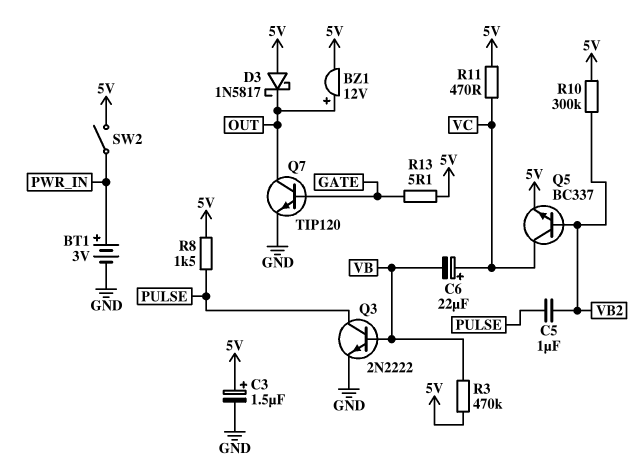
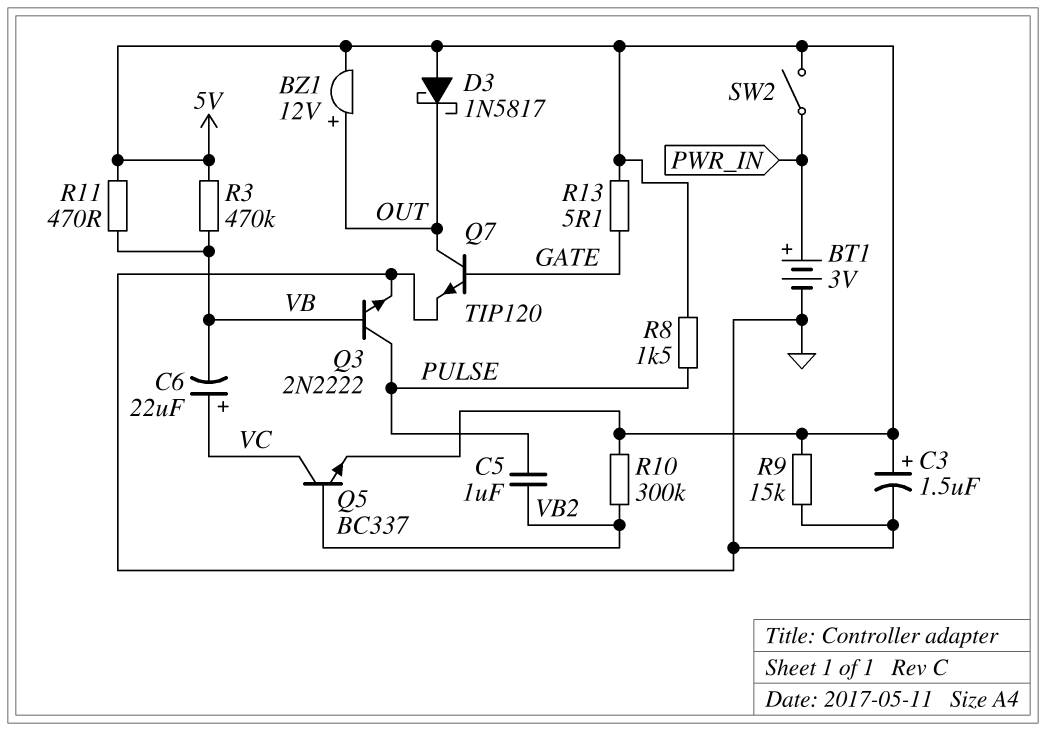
R9: none -> 15k (5V, GND)
R11: 470 (5V, VC) -> 470 (5V, VB)

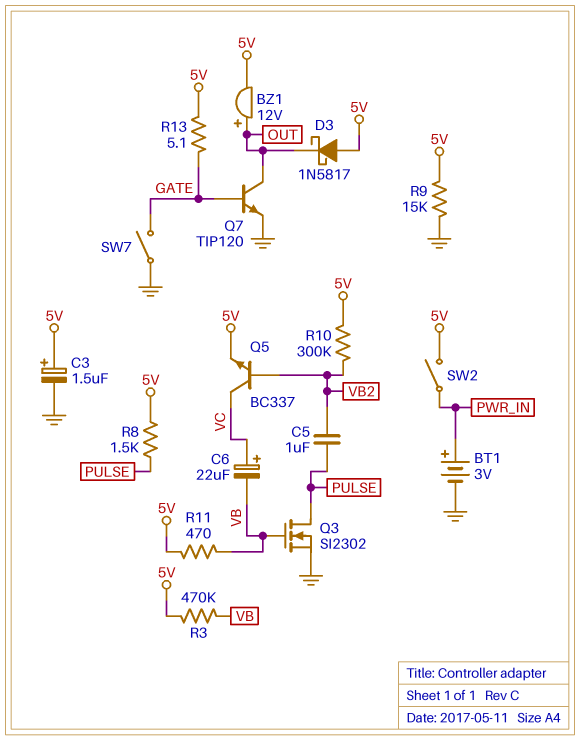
Q3: NPN 2N2222 (B VB, C PULSE, E GND) -> NMOS SI2302 (G VB, D PULSE, S GND)
SW7: none -> switch (GATE, GND)

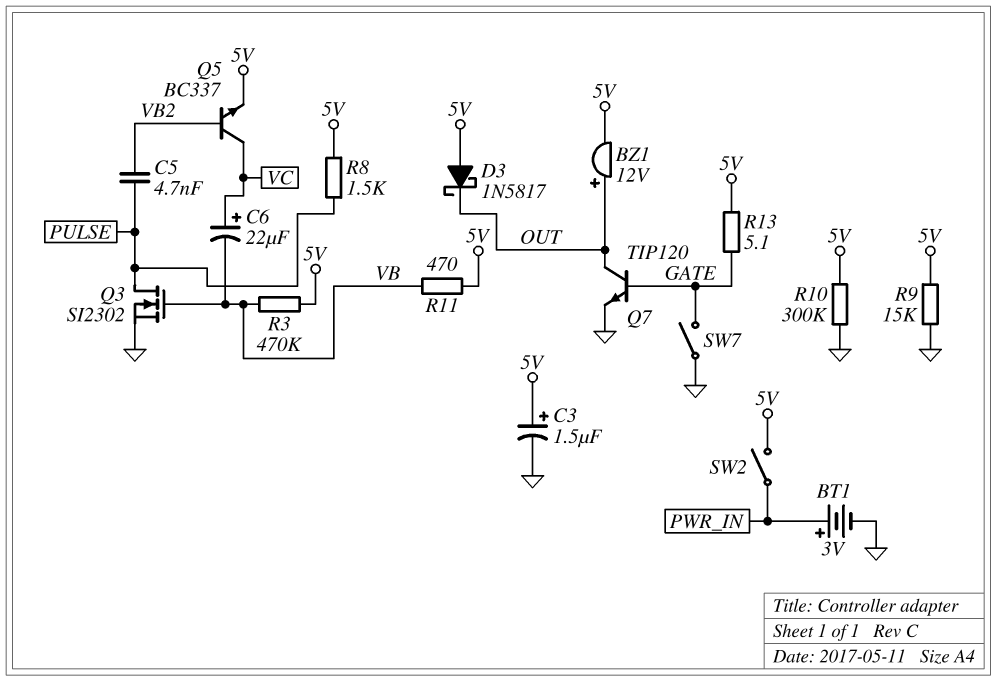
C5: 1uF (PULSE, VB2) -> 4.7nF (PULSE, VB2)
R10: 300k (5V, VB2) -> 300k (5V, GND)

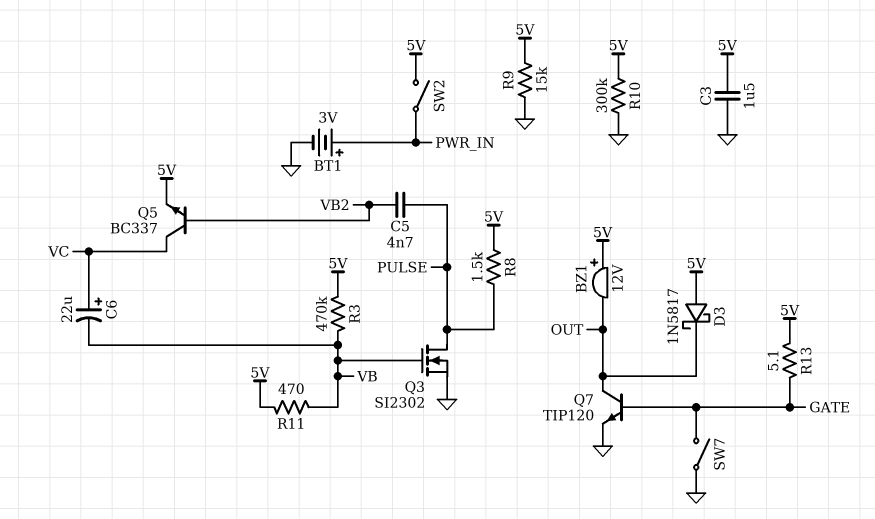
BZ1: buzzer 12V (plus OUT, minus 5V) -> buzzer 12V (plus 5V, minus OUT)
C3: 1.5uF (plus 5V, minus GND) -> 1.5uF (5V, GND)

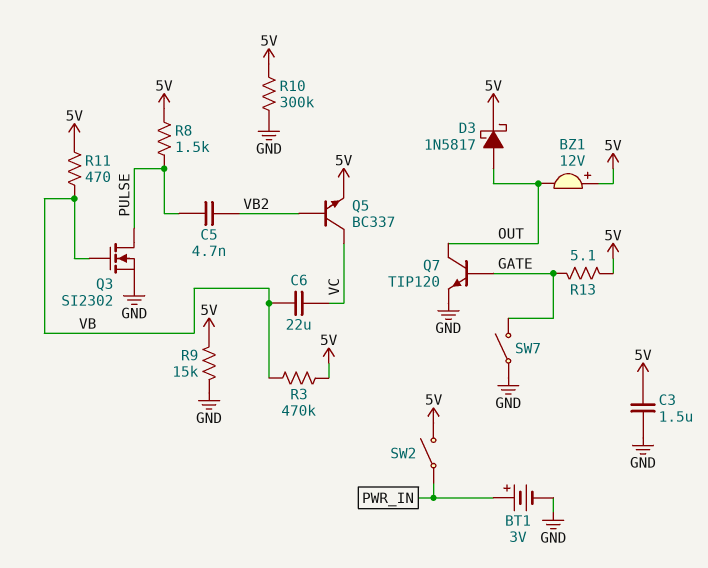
C6: 22uF (plus VC, minus VB) -> 22uF (VB, VC)
D3: schottky 1N5817 (A 5V, K OUT) -> schottky 1N5817 (A OUT, K 5V)

